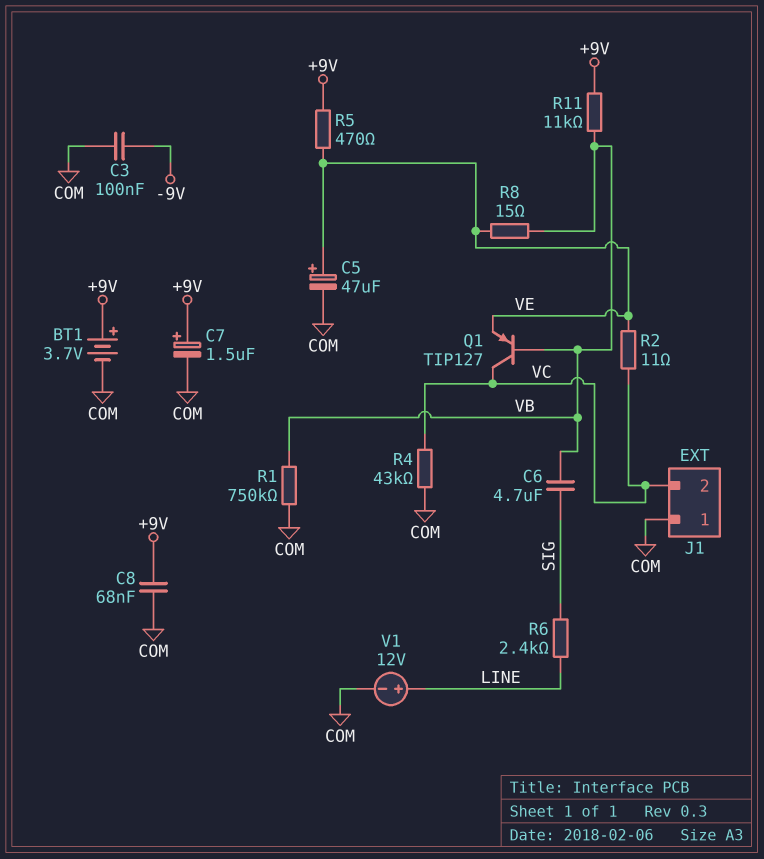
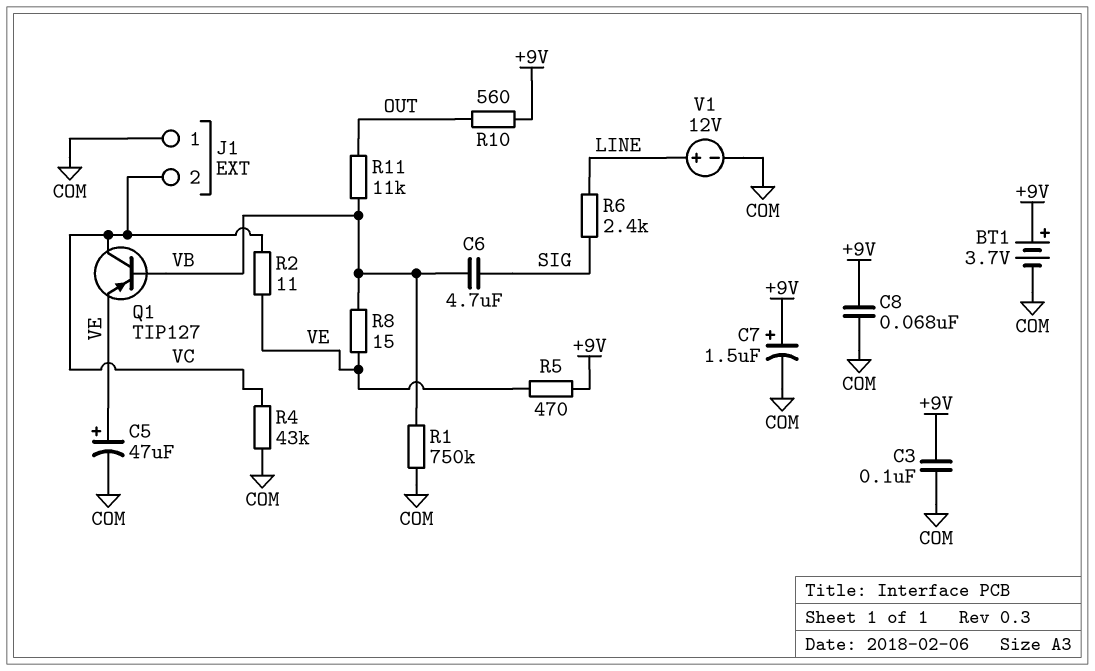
C3: 100nF (-9V, COM) -> 100nF (+9V, COM)
R10: none -> 560 (+9V, OUT)
R11: 11k (+9V, VB) -> 11k (OUT, VB)

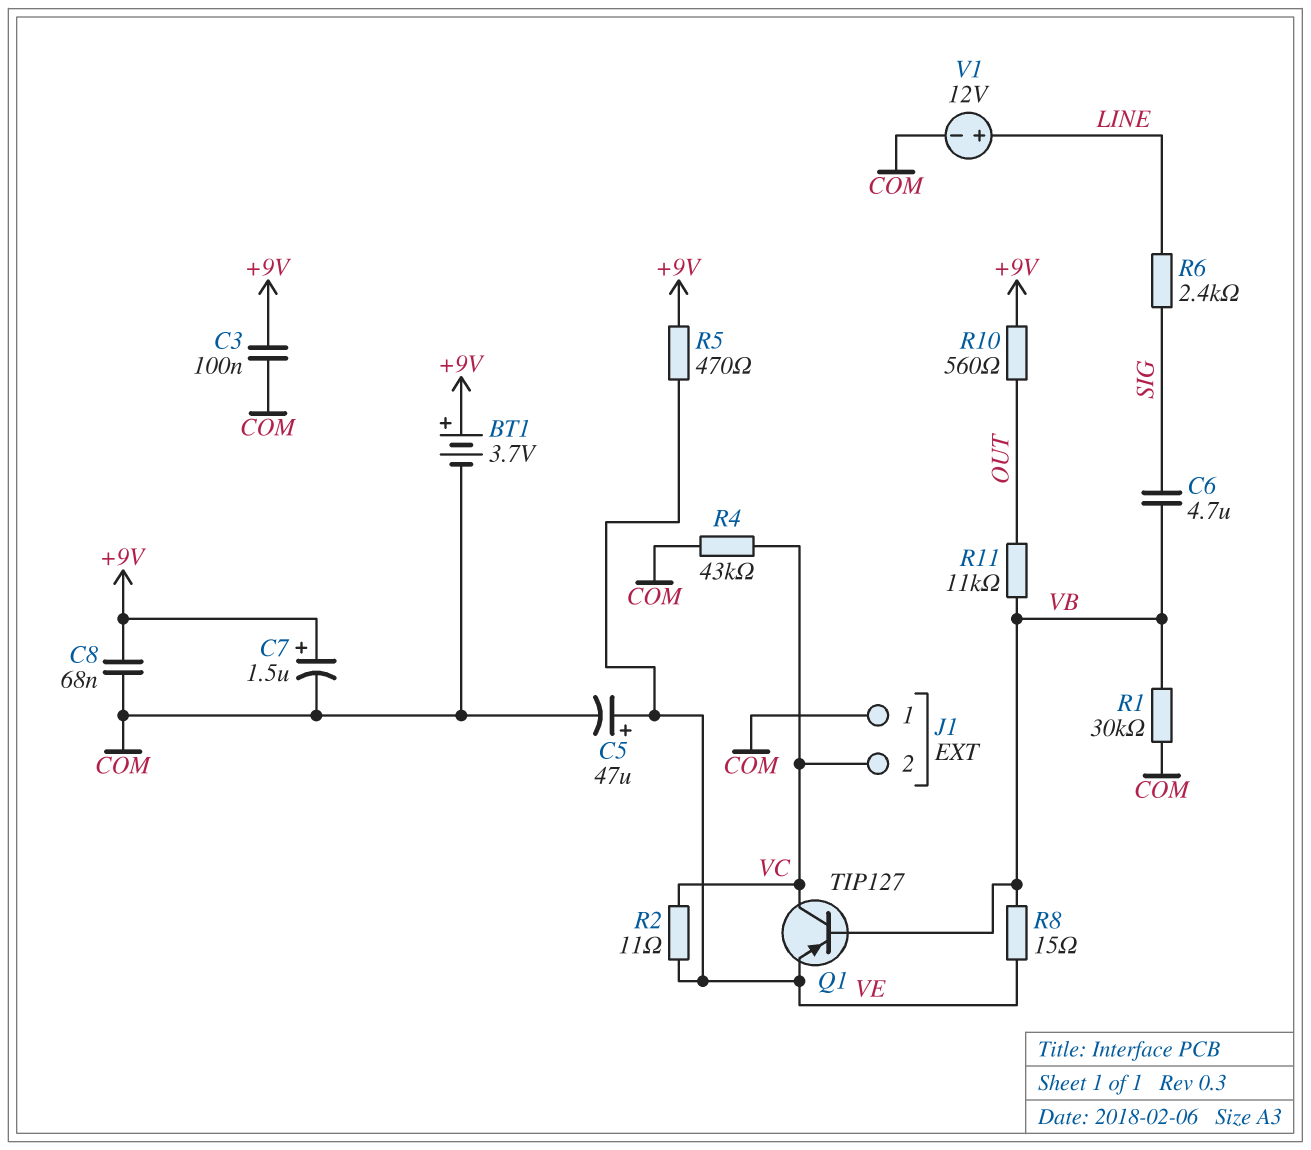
R1: 750k (COM, VB) -> 30k (COM, VB)

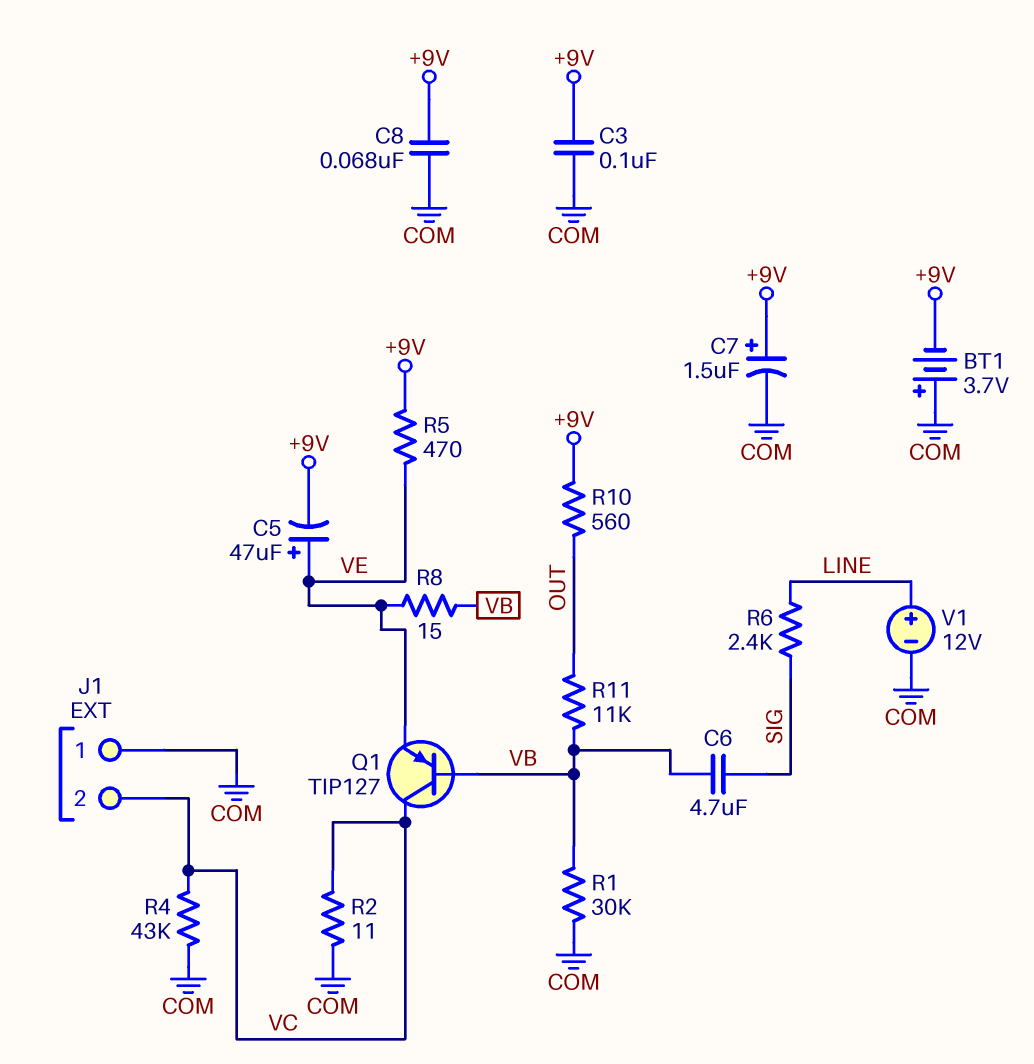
BT1: 3.7V (plus +9V, minus COM) -> 3.7V (plus COM, minus +9V)
C5: 47uF (plus VE, minus COM) -> 47uF (plus VE, minus +9V)
R2: 11 (VC, VE) -> 11 (COM, VC)

